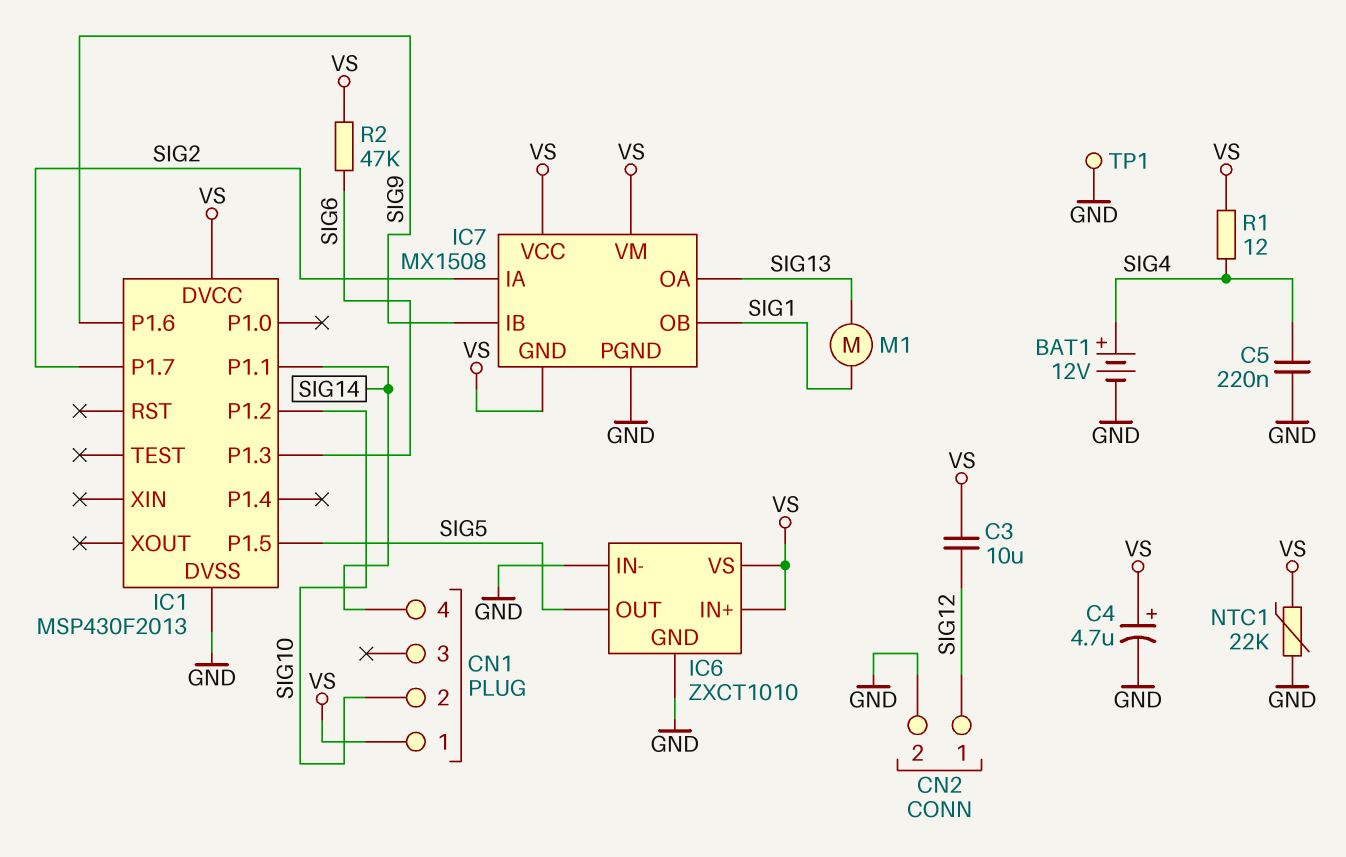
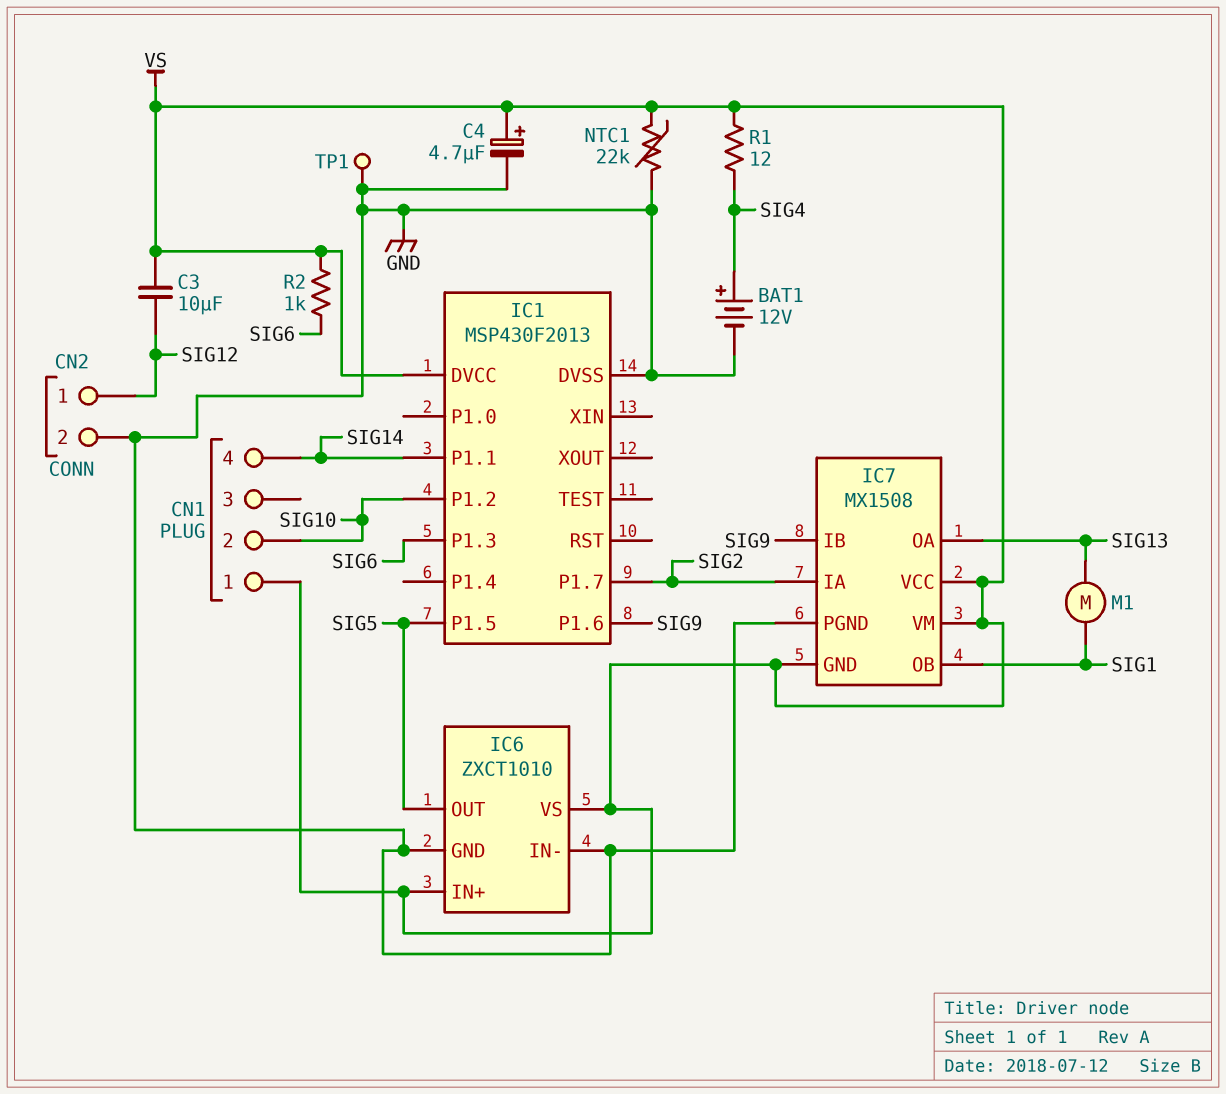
C5: 220nF (GND, SIG4) -> none
R2: 47k (SIG6, VS) -> 1k (SIG6, VS)

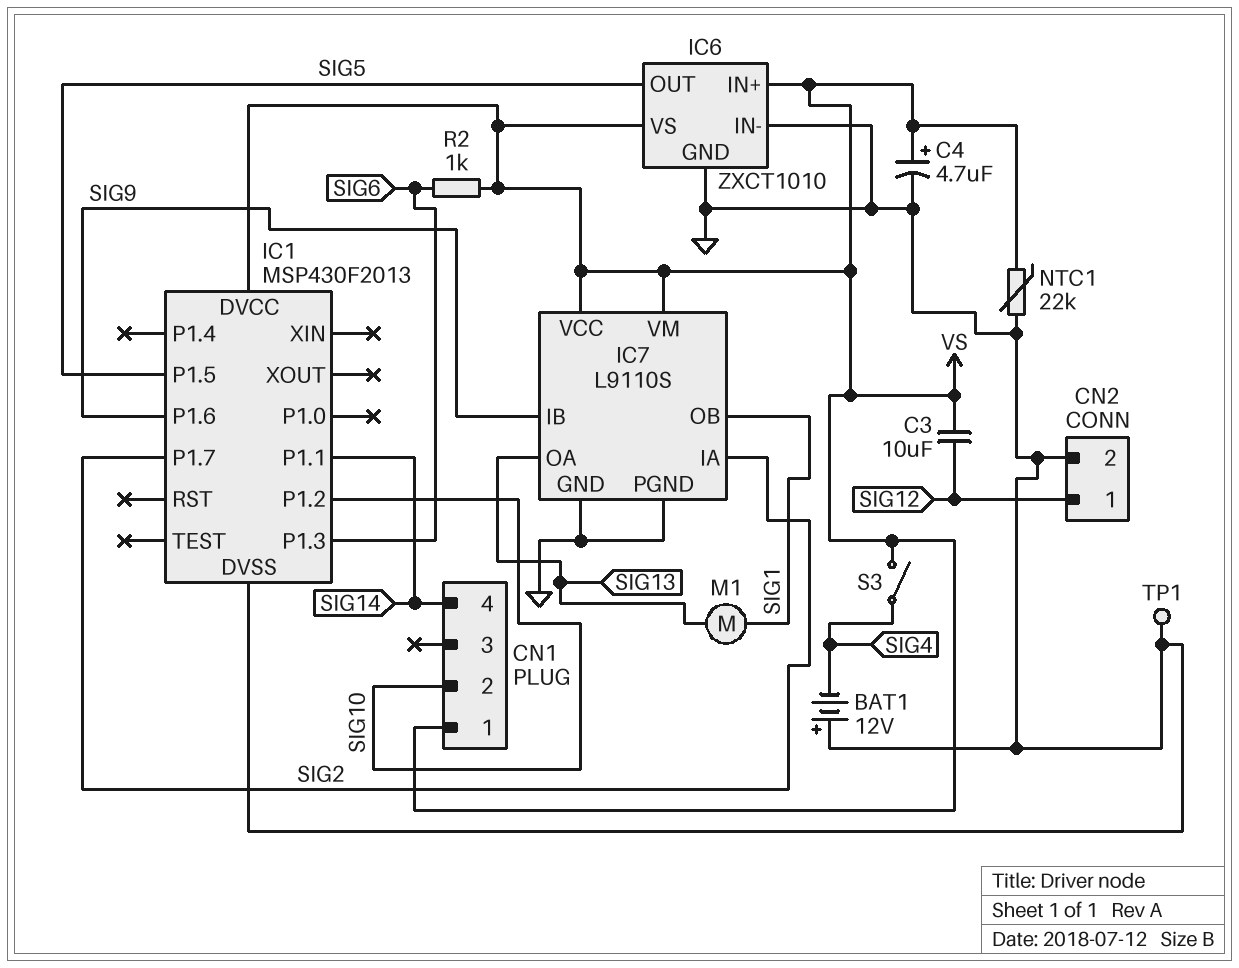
BAT1: 12V (plus SIG4, minus GND) -> 12V (plus GND, minus SIG4)
IC7: MX1508 -> L9110S
IC7 pin GND: VS -> GND
R1: 12 (SIG4, VS) -> none
S3: none -> switch (SIG4, VS)

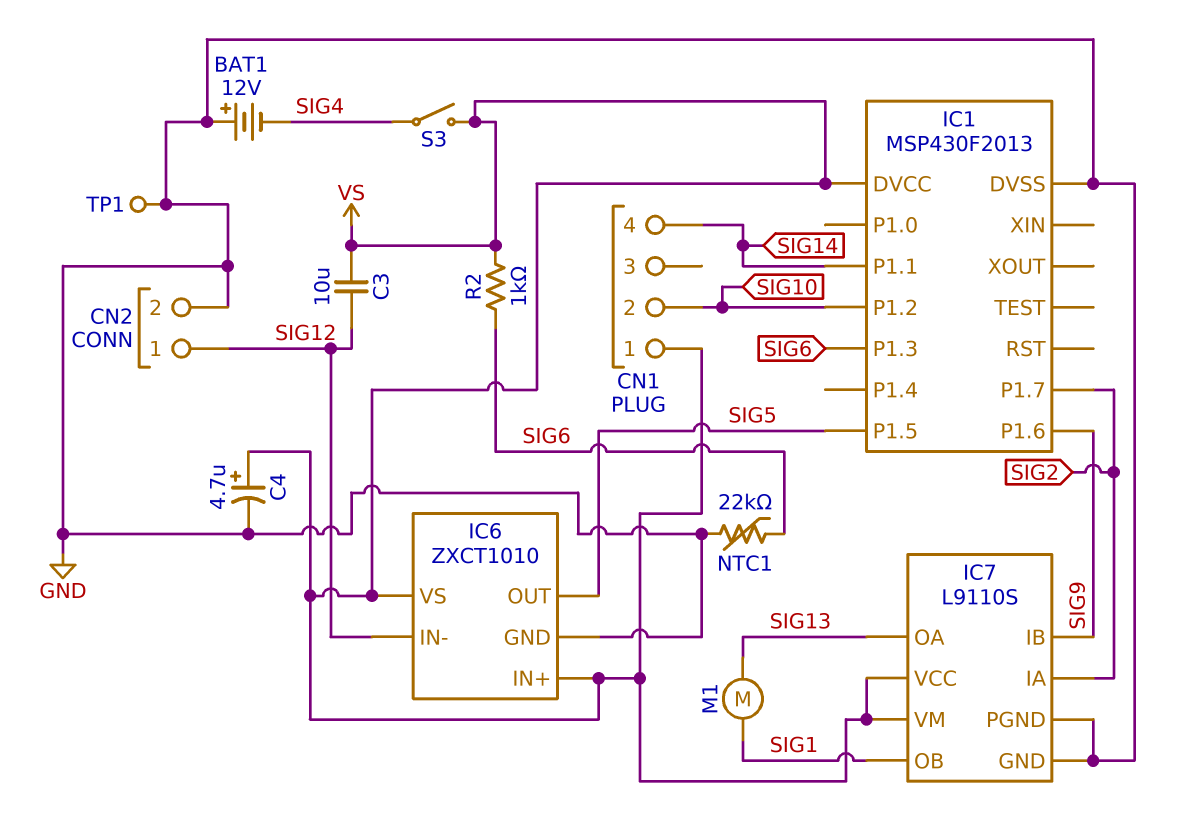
IC6 pin IN-: GND -> SIG12
NTC1: 22k (GND, VS) -> 22k (GND, SIG6)

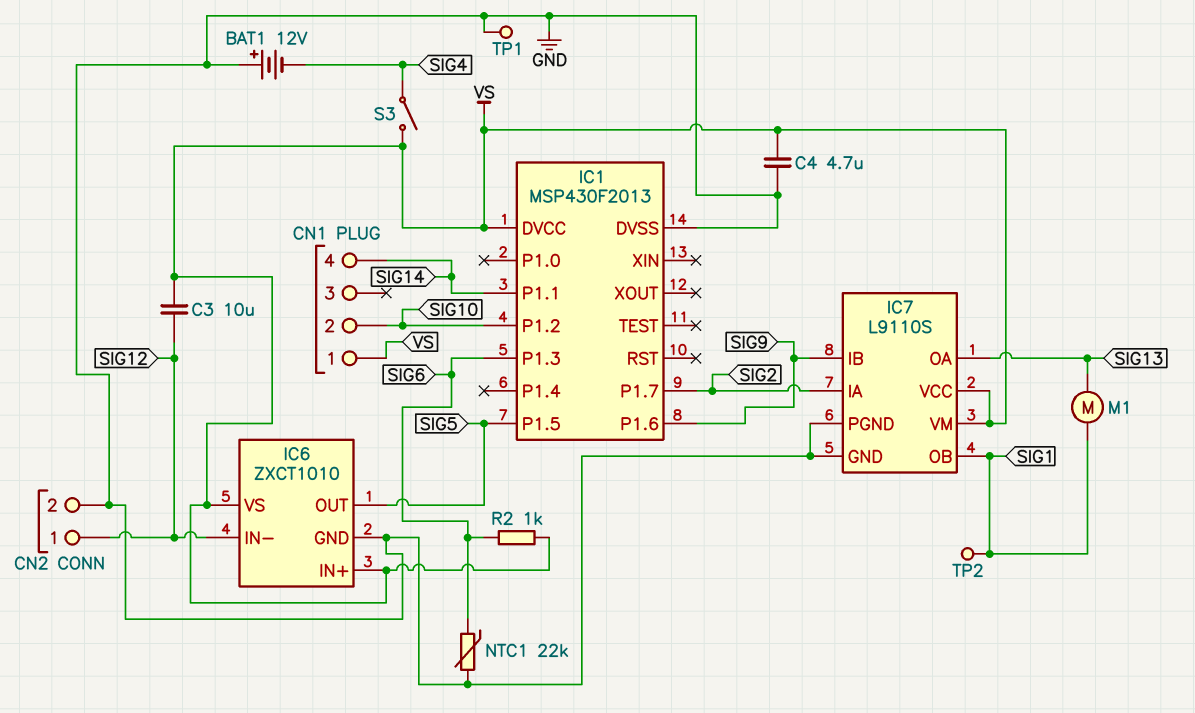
C4: 4.7uF (plus VS, minus GND) -> 4.7uF (GND, VS)
TP2: none -> test point (SIG1)

